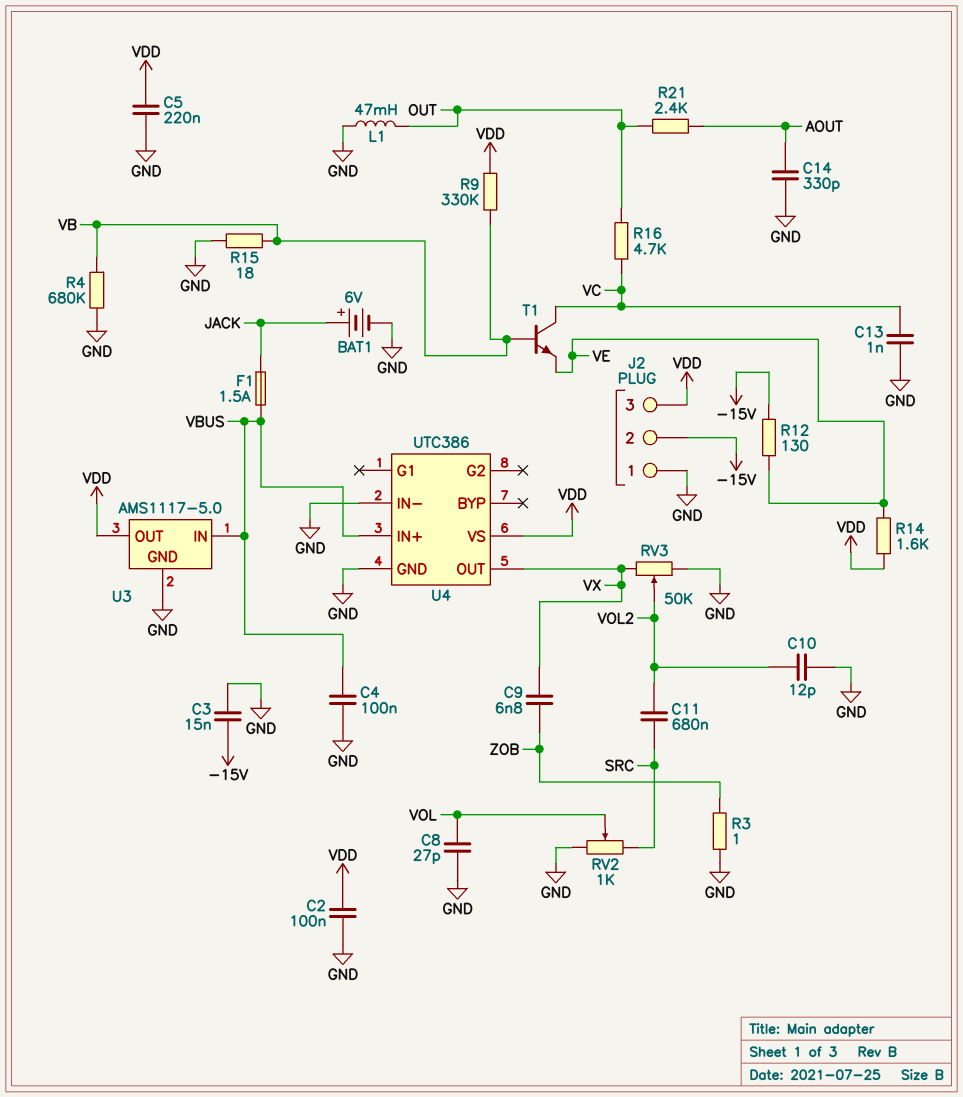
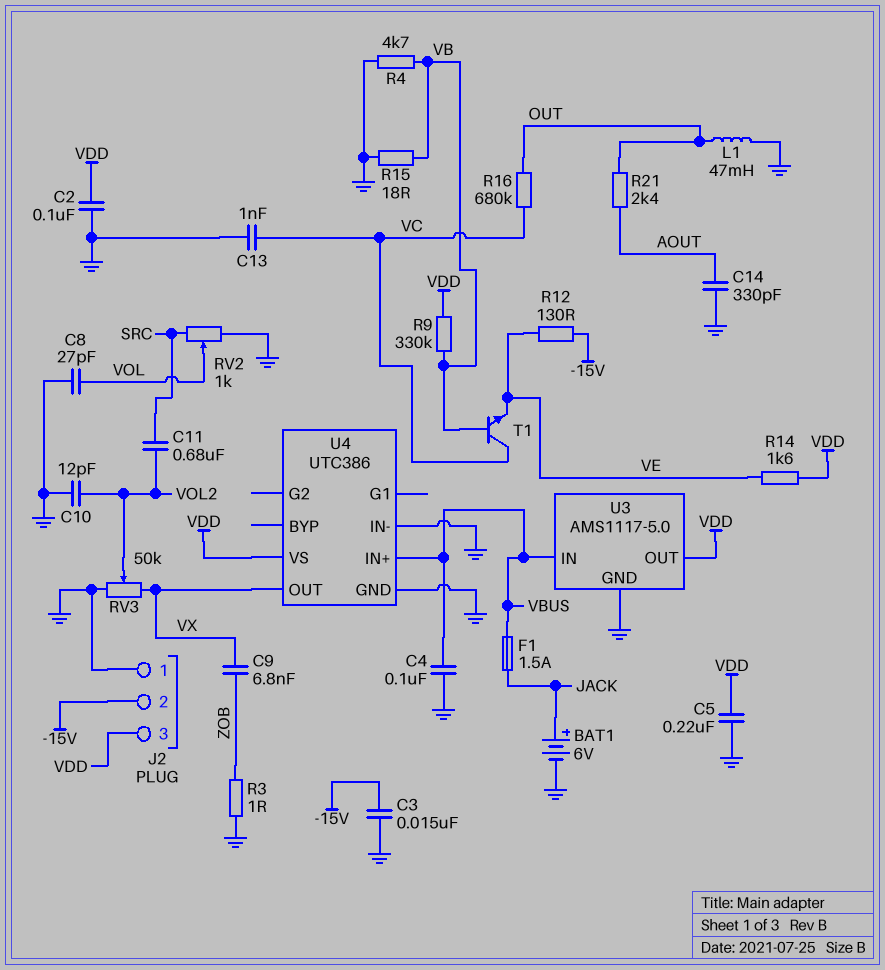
R4: 680k (GND, VB) -> 4.7k (GND, VB)
R16: 4.7k (OUT, VC) -> 680k (OUT, VC)

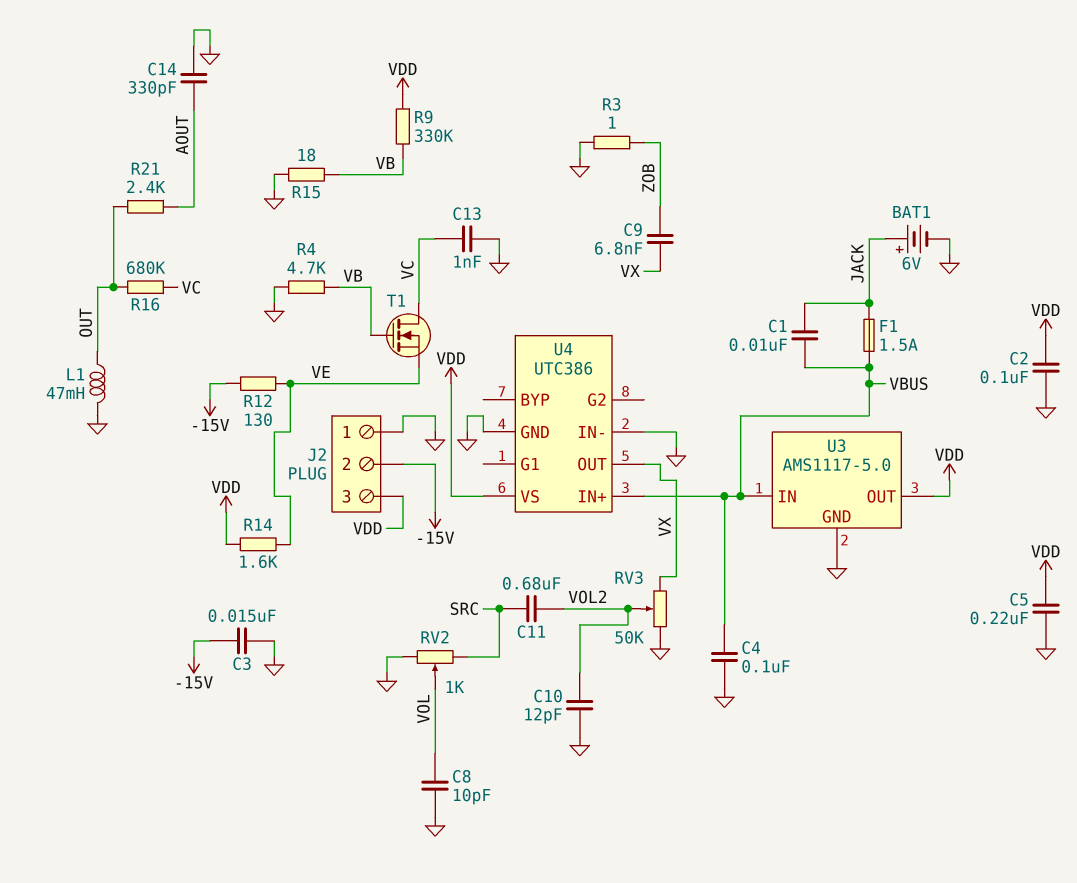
C1: none -> 10nF (JACK, VBUS)
C8: 27pF (GND, VOL) -> 10pF (GND, VOL)
T1: NPN (B VB, C VC, E VE) -> NMOS (G VB, D VC, S VE)

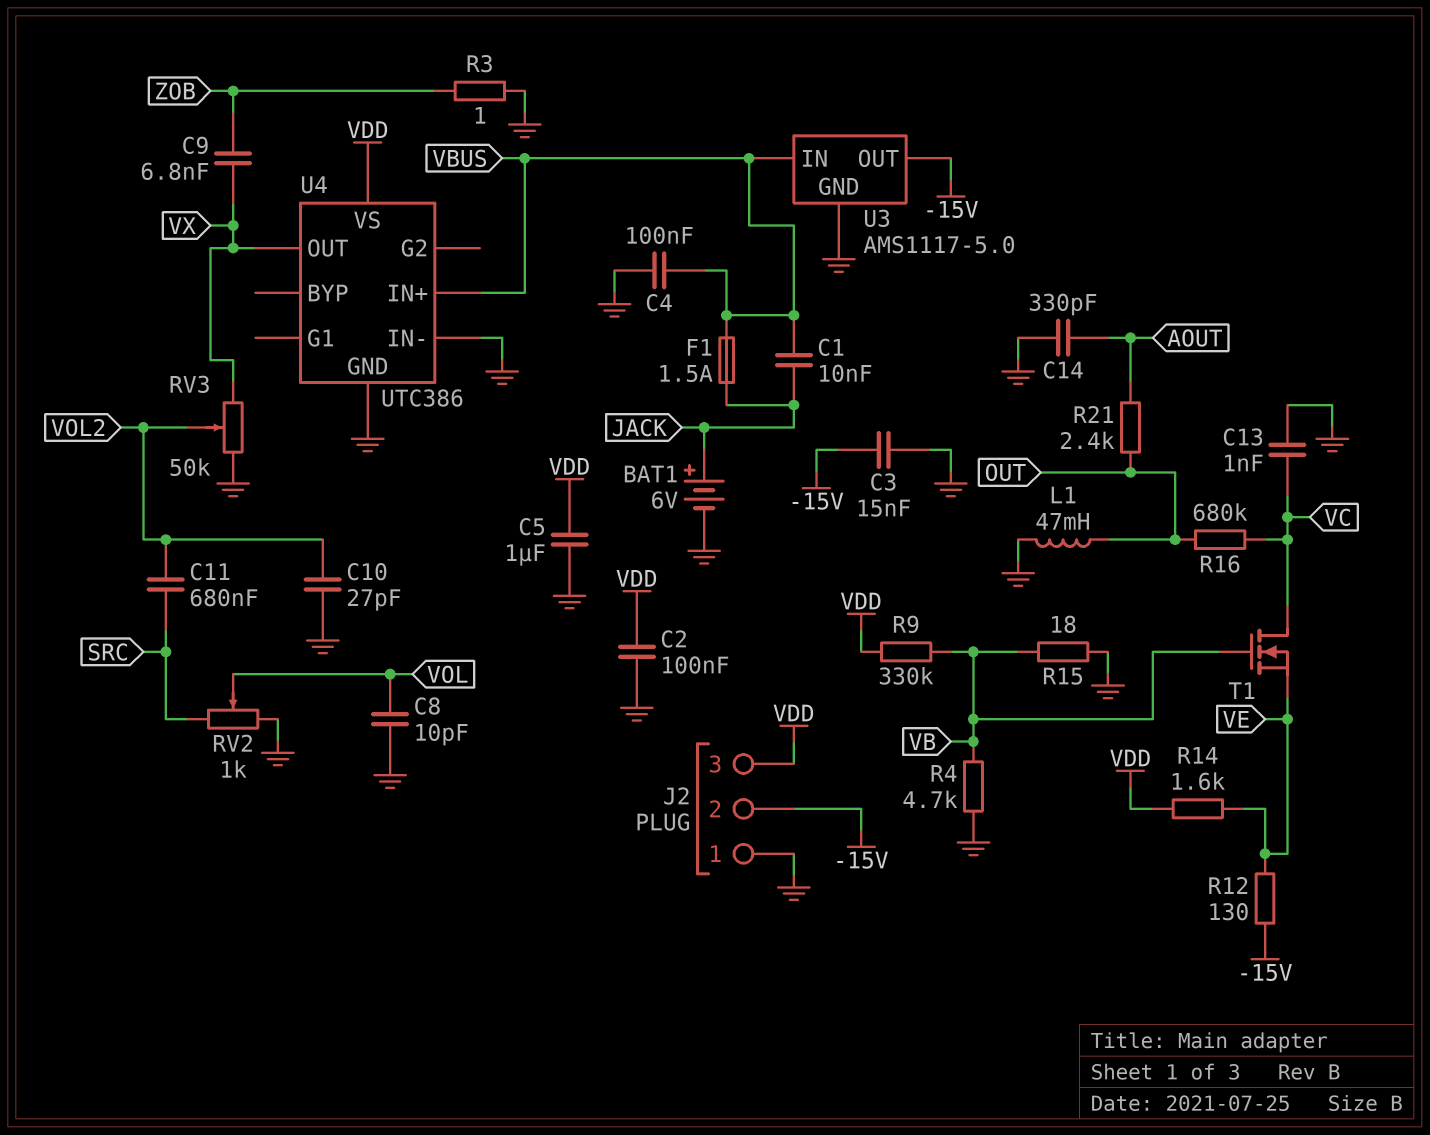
C5: 220nF (GND, VDD) -> 1uF (GND, VDD)
C10: 12pF (GND, VOL2) -> 27pF (GND, VOL2)
U3 pin OUT: VDD -> -15V

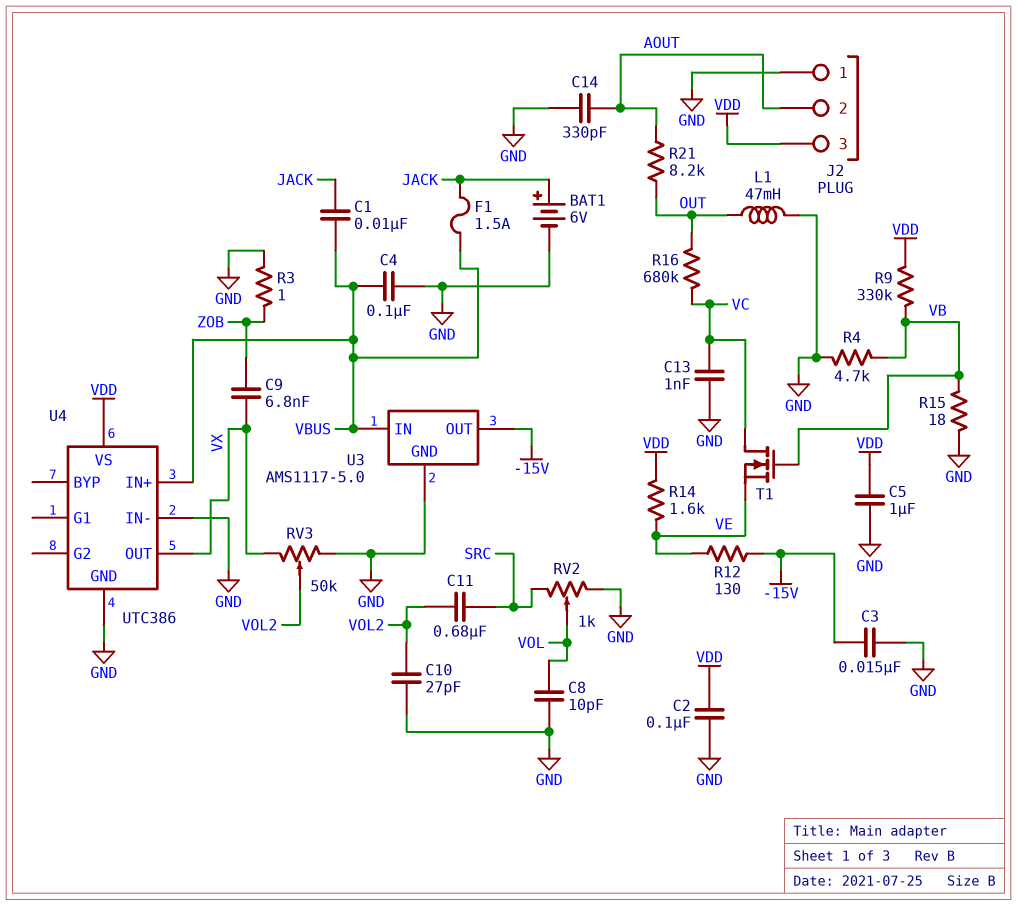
J2 pin 2: -15V -> AOUT
R21: 2.4k (AOUT, OUT) -> 8.2k (AOUT, OUT)

